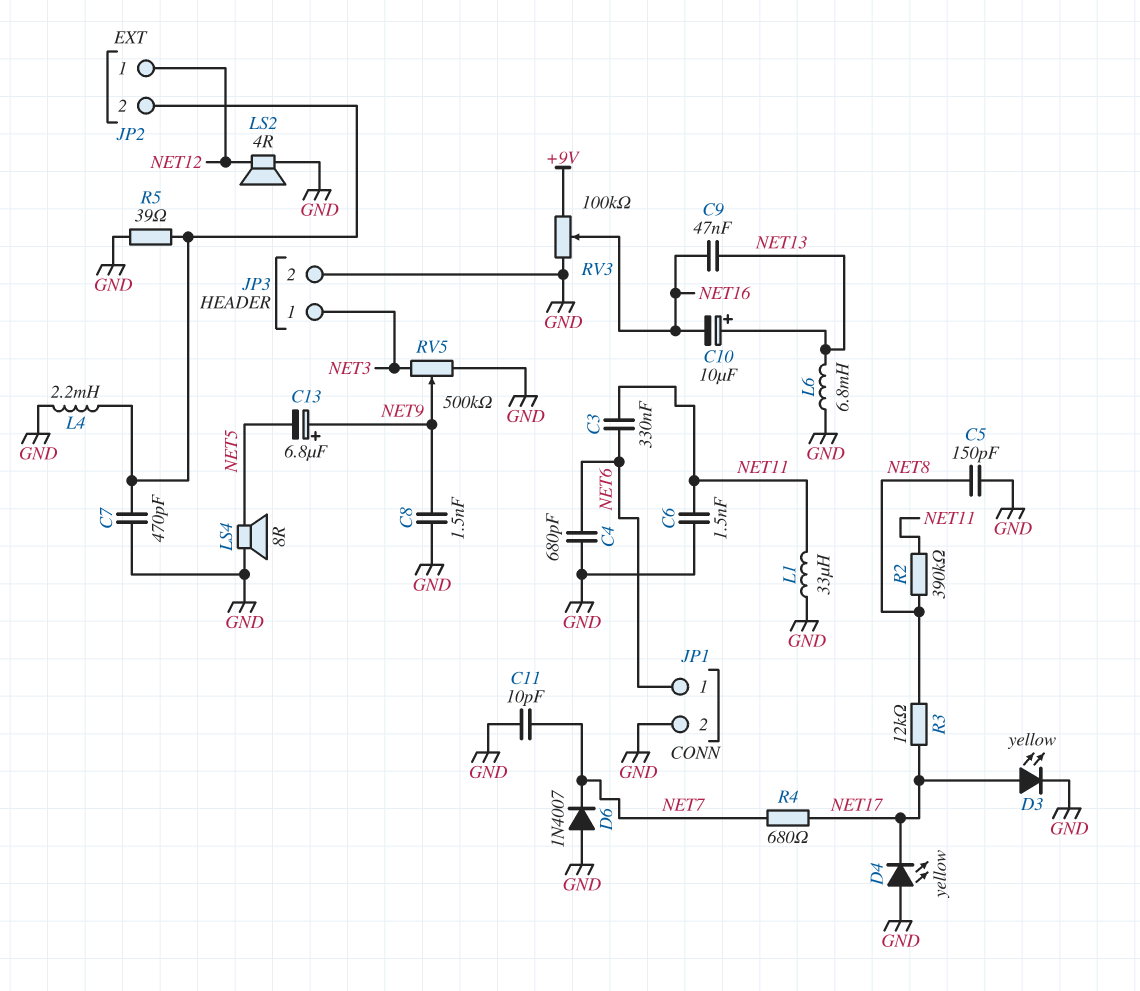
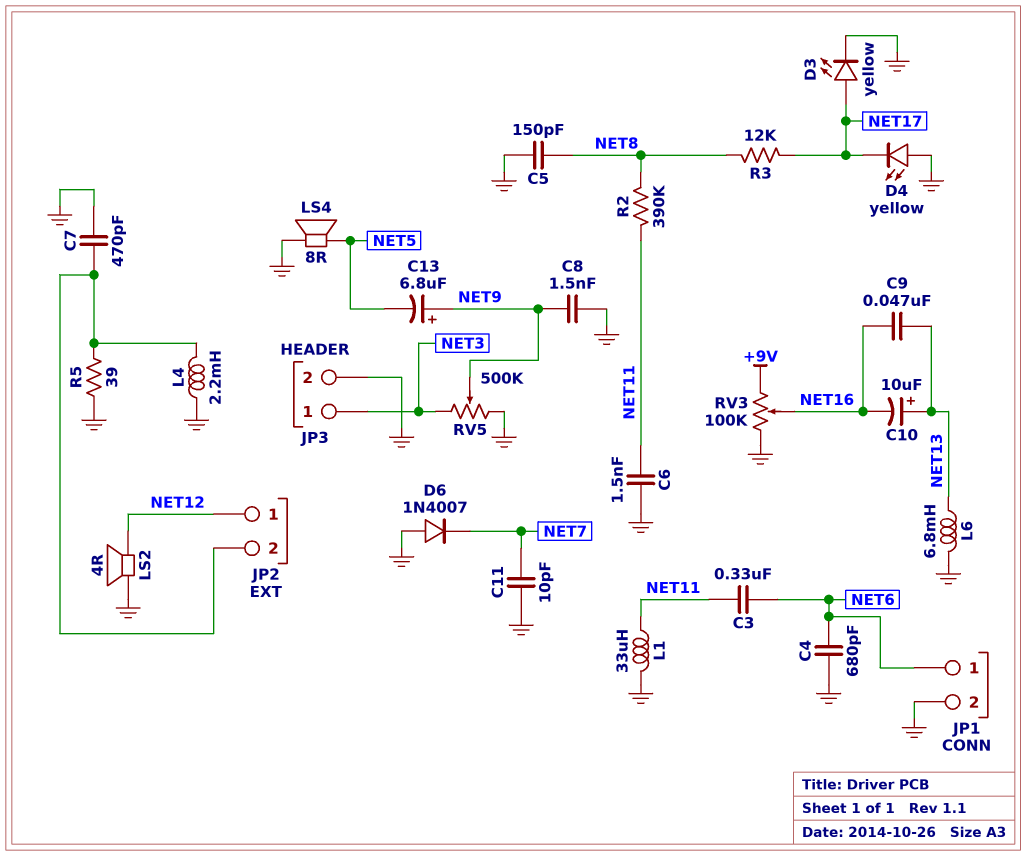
R4: 680 (NET7, NET17) -> none

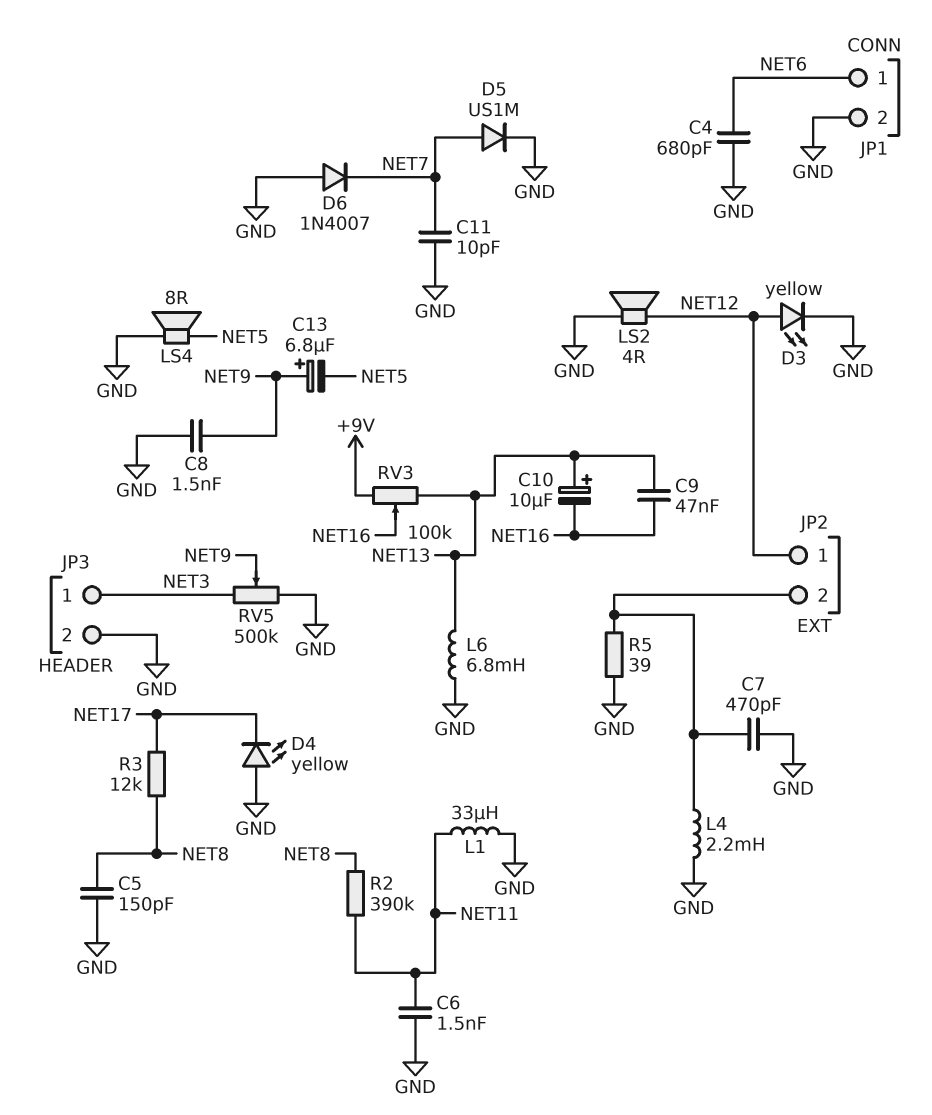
C3: 330nF (NET6, NET11) -> none
D3: LED yellow (A NET17, K GND) -> LED yellow (A NET12, K GND)
D5: none -> diode US1M (A NET7, K GND)
RV3: 100k (+9V, GND, wiper NET16) -> 100k (+9V, NET13, wiper NET16)

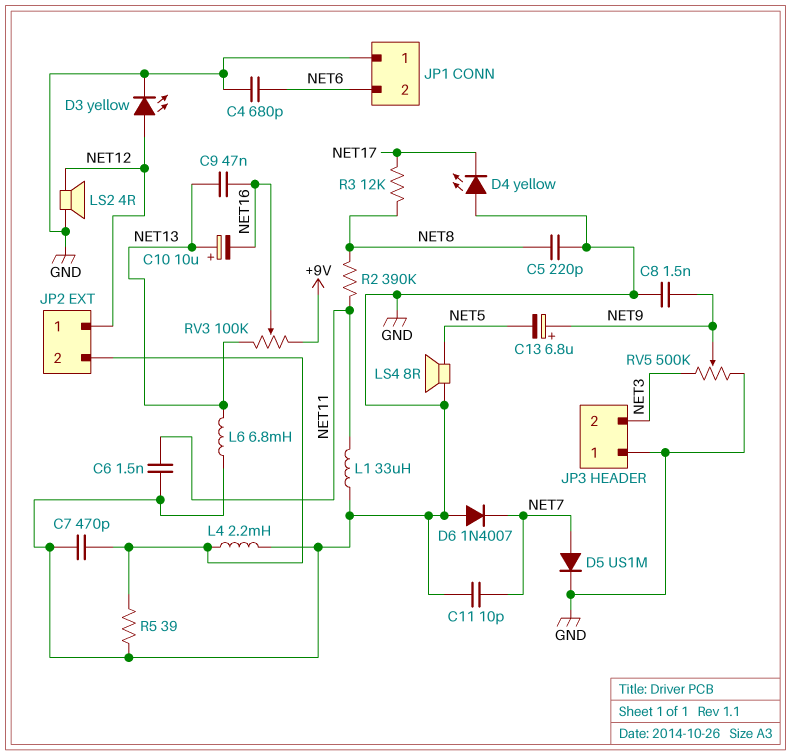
C5: 150pF (GND, NET8) -> 220pF (GND, NET8)
JP1 pin 1: NET6 -> GND
JP1 pin 2: GND -> NET6
JP3 pin 1: NET3 -> GND
JP3 pin 2: GND -> NET3

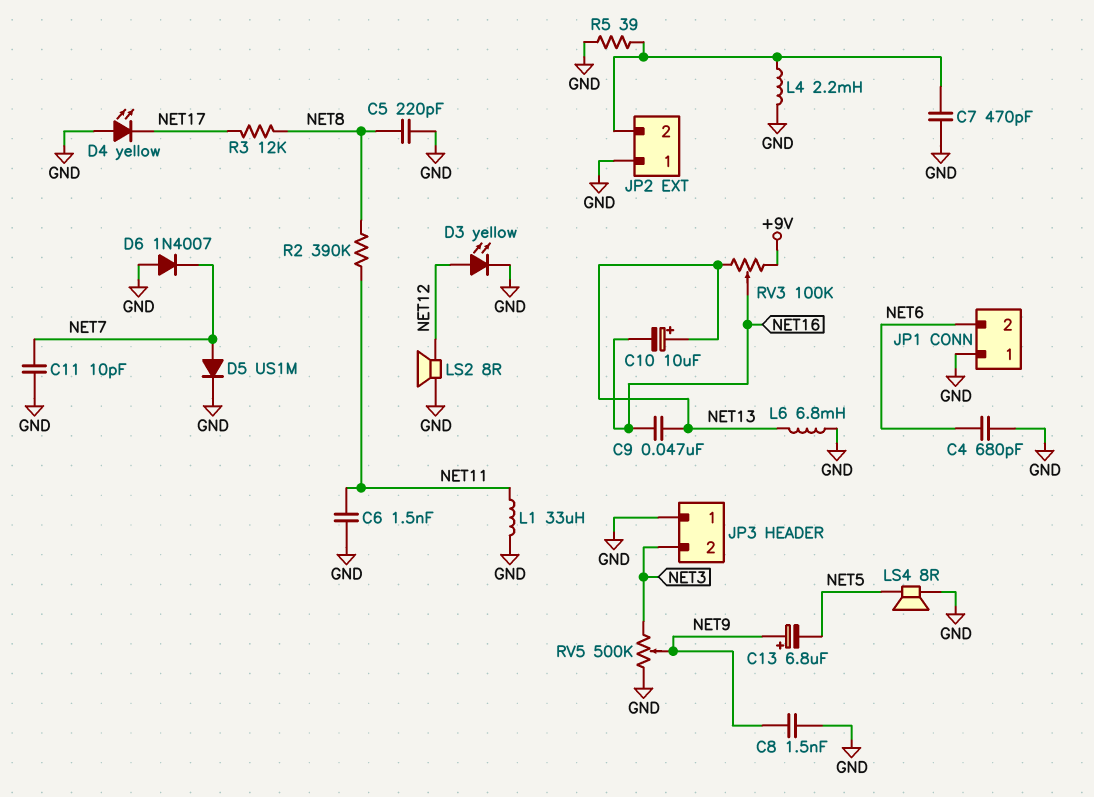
JP2 pin 1: NET12 -> GND
LS2: speaker 4R (GND, NET12) -> speaker 8R (GND, NET12)

